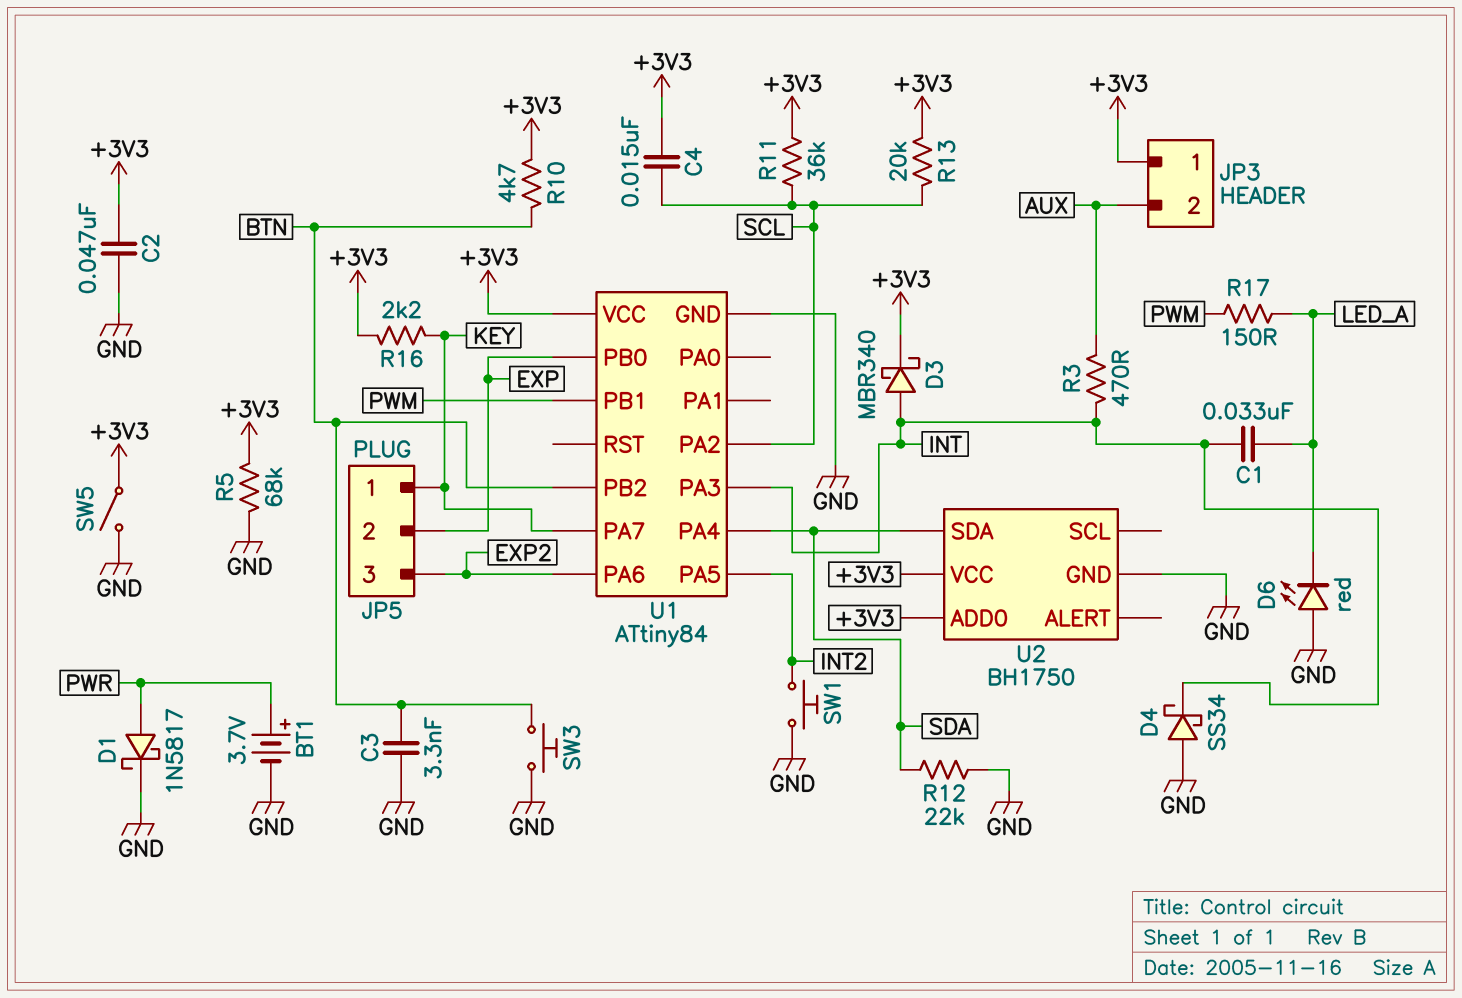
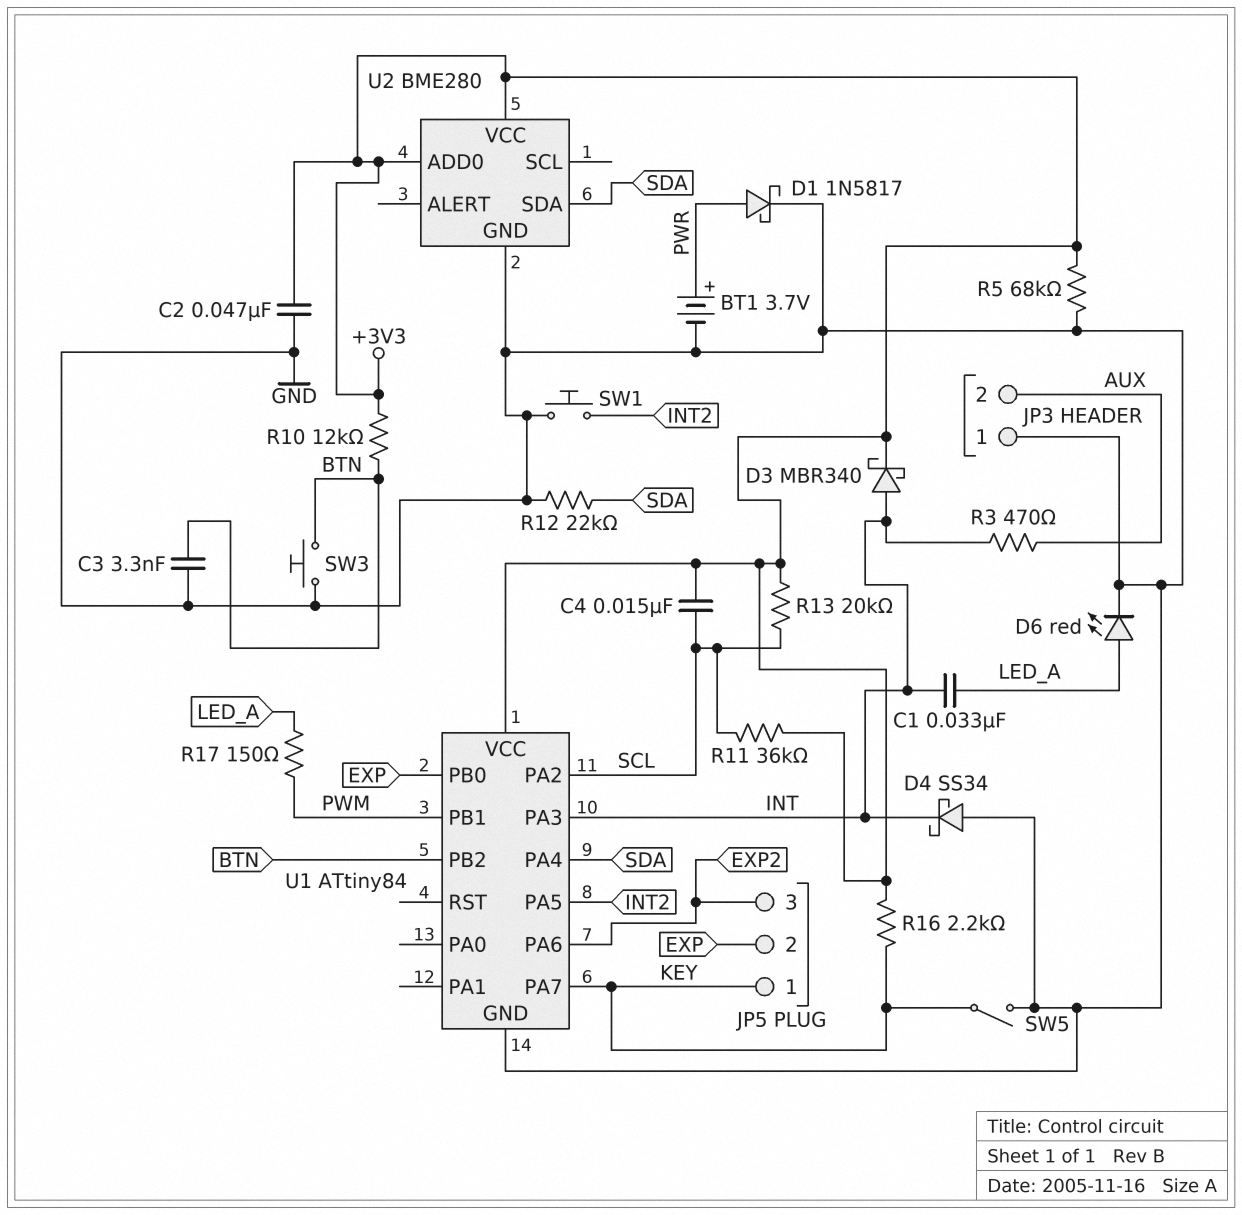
D6: LED red (A GND, K LED_A) -> LED red (A LED_A, K GND)
JP3 pin 1: +3V3 -> GND
R10: 4.7k (+3V3, BTN) -> 12k (+3V3, BTN)
SW5: switch (+3V3, GND) -> switch (GND, KEY)
U2: BH1750 -> BME280

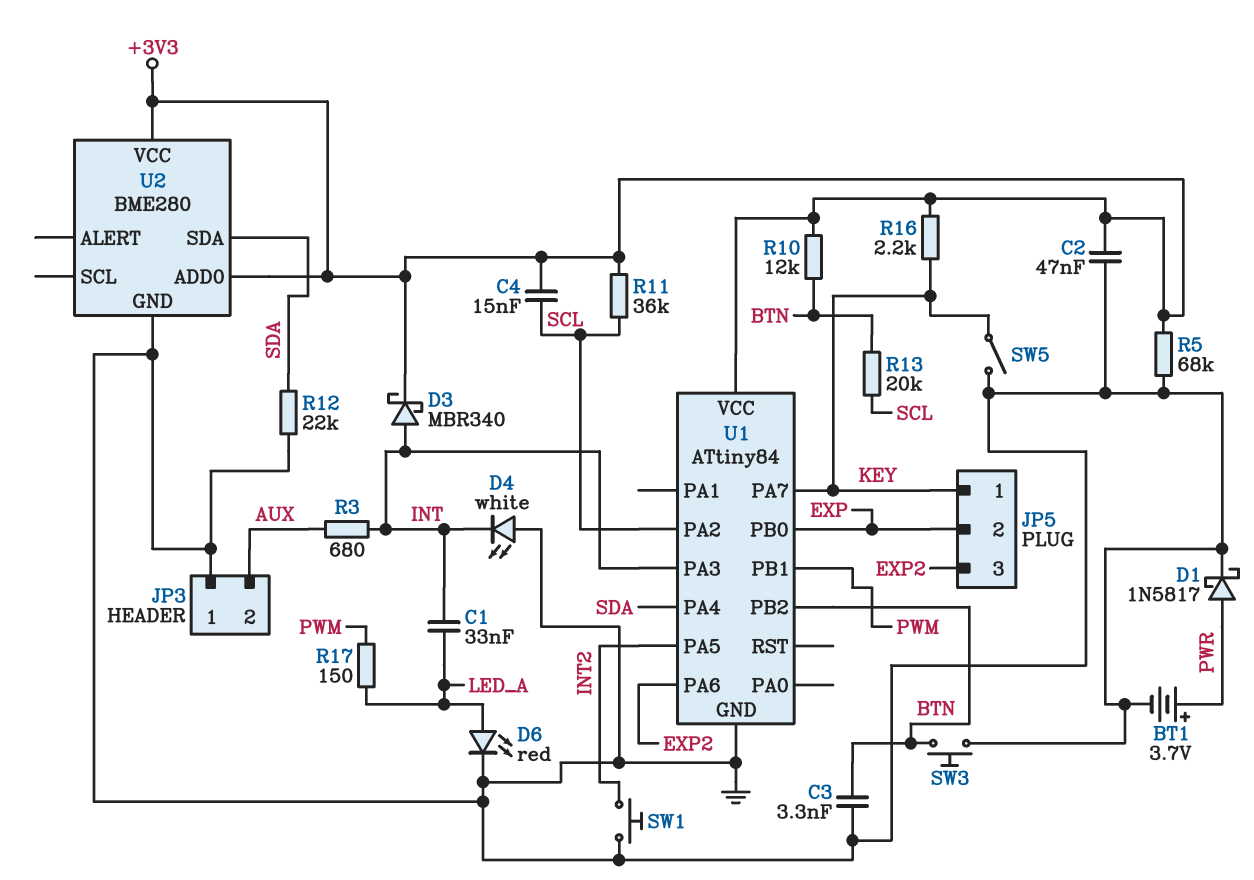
D4: schottky SS34 (A GND, K INT) -> LED white (A GND, K INT)
R3: 470 (AUX, INT) -> 680 (AUX, INT)
R13: 20k (+3V3, SCL) -> 20k (BTN, SCL)

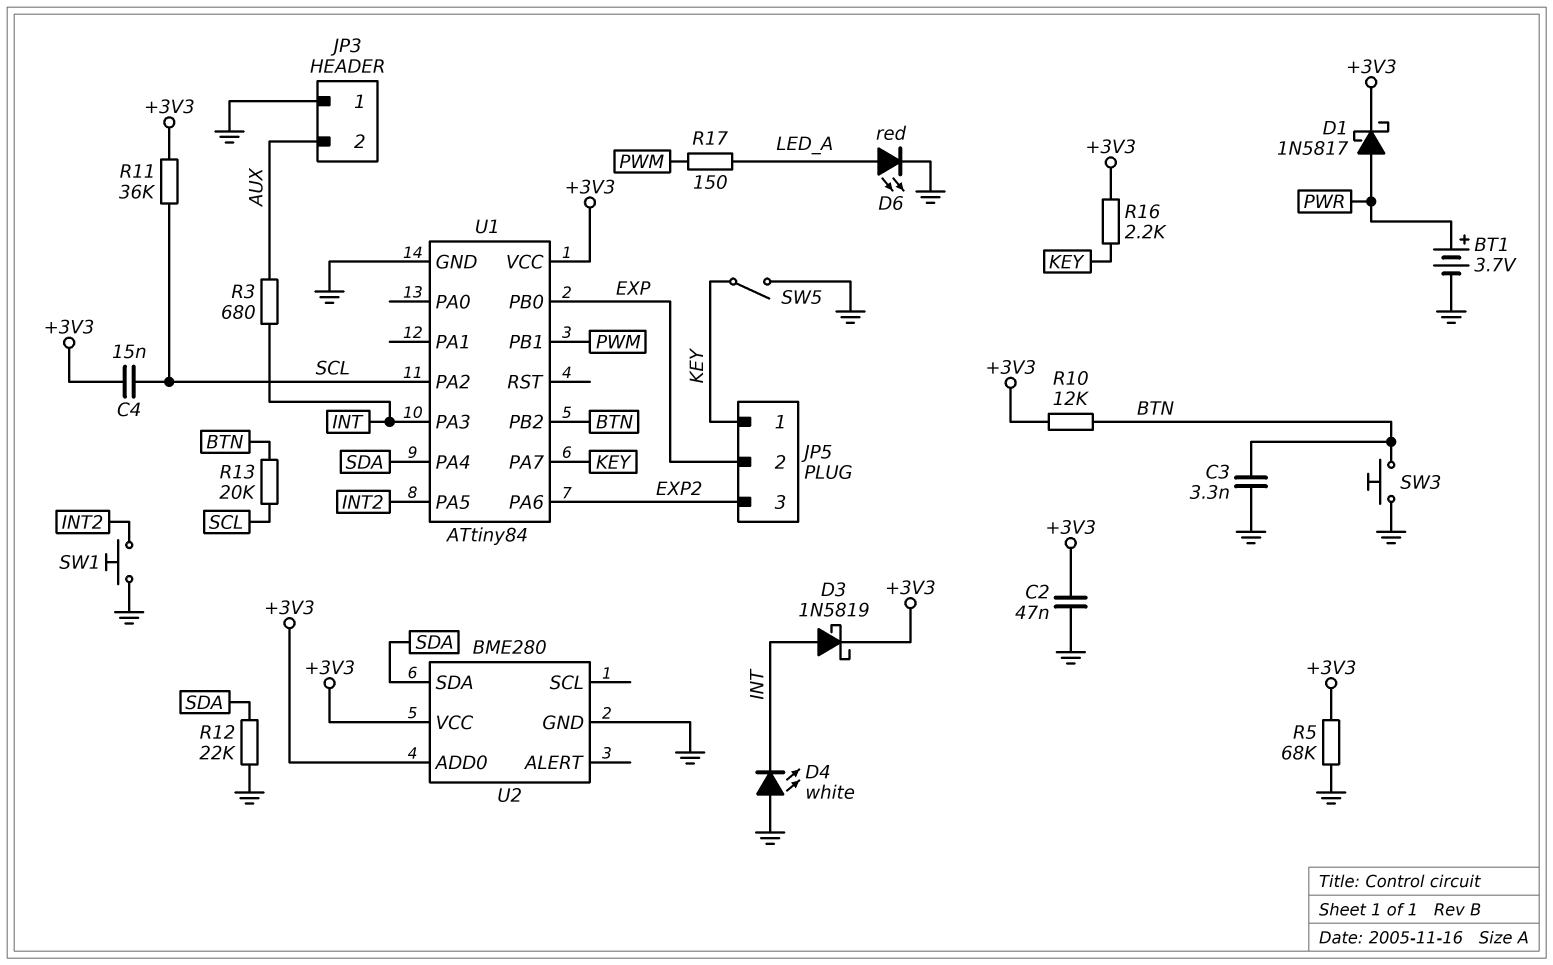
C1: 33nF (INT, LED_A) -> none
D1: schottky 1N5817 (A PWR, K GND) -> schottky 1N5817 (A PWR, K +3V3)
D3: schottky MBR340 (A INT, K +3V3) -> schottky 1N5819 (A INT, K +3V3)

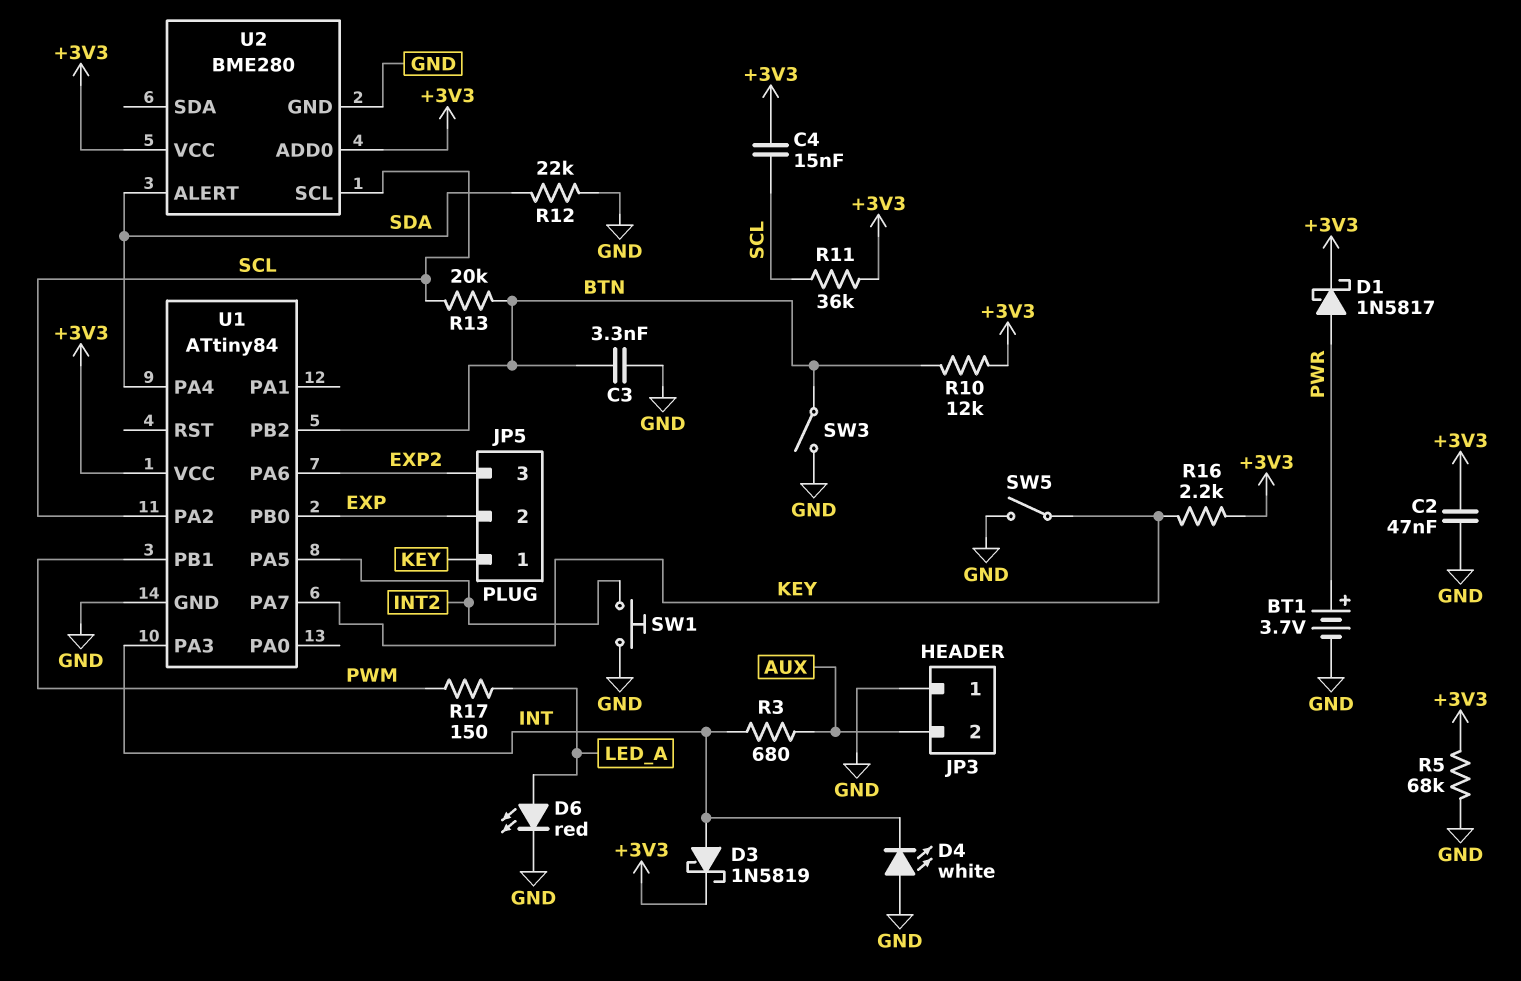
SW3: button (BTN, GND) -> switch (BTN, GND)
U2 pin ALERT: none -> SDA
U2 pin SCL: none -> SCL
U2 pin SDA: SDA -> none

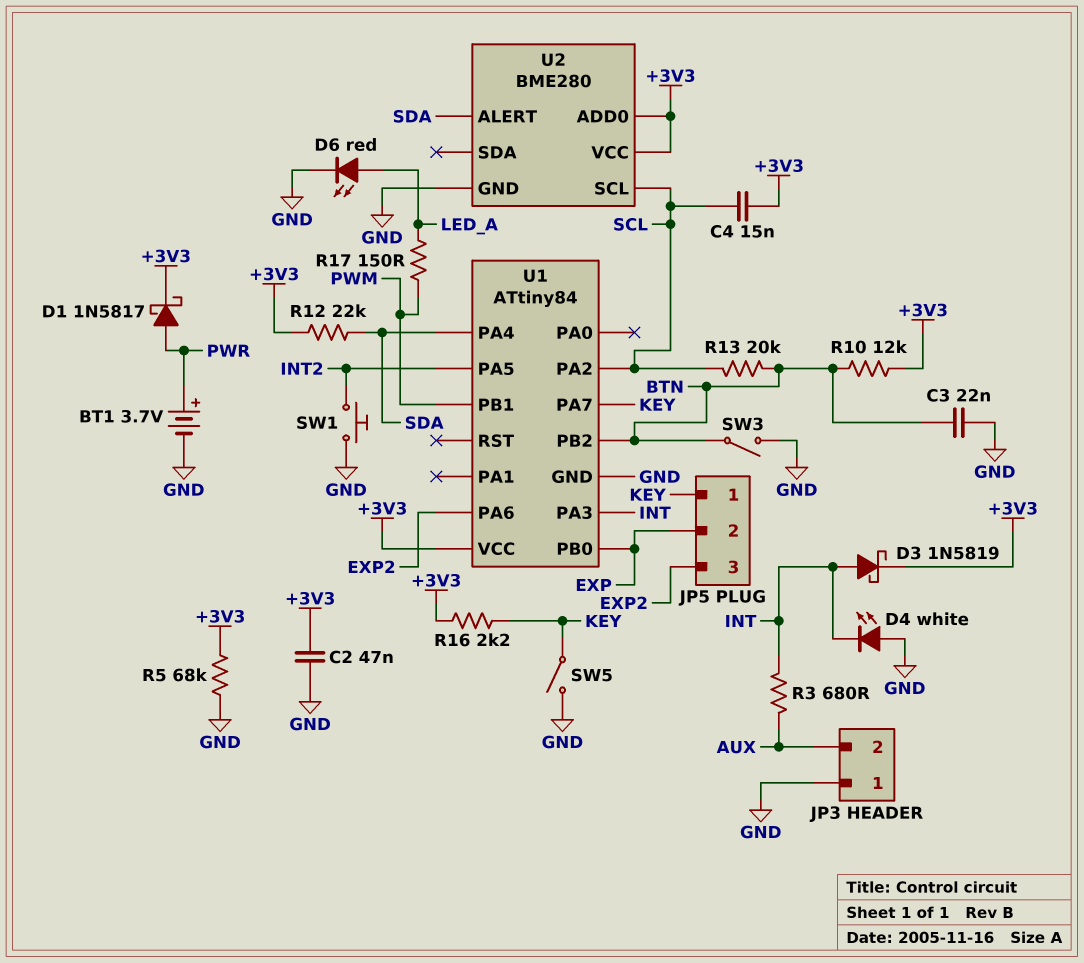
C3: 3.3nF (BTN, GND) -> 22nF (BTN, GND)
R11: 36k (+3V3, SCL) -> none
R12: 22k (GND, SDA) -> 22k (+3V3, SDA)

